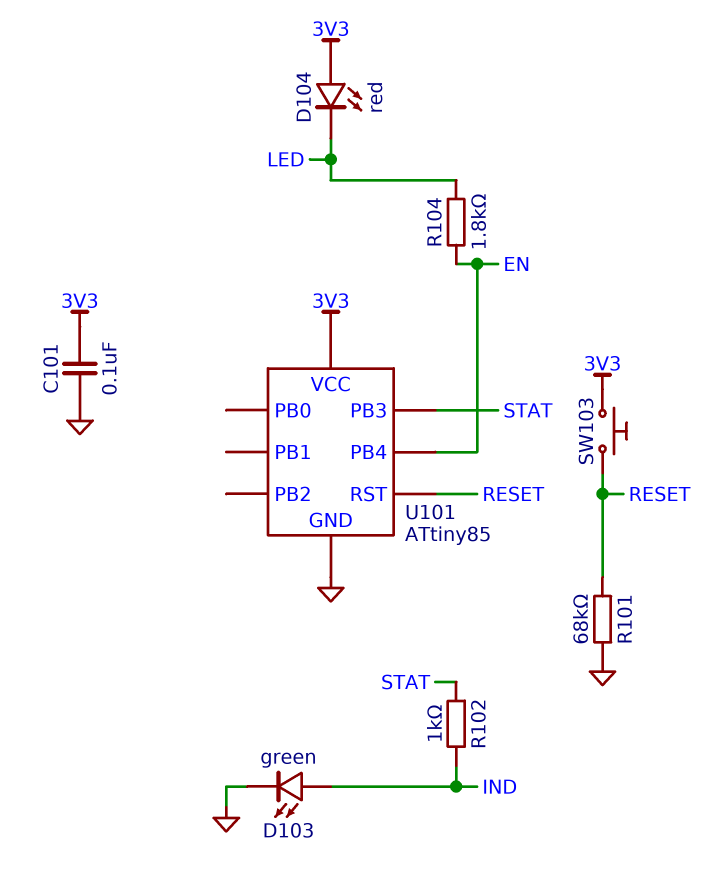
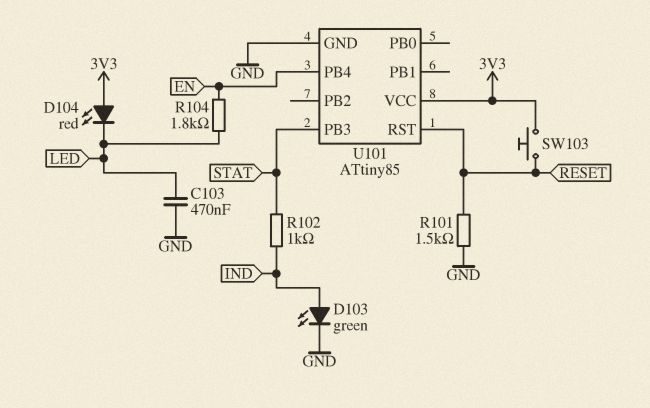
C101: 100nF (3V3, GND) -> none
C103: none -> 470nF (GND, LED)
R101: 68k (GND, RESET) -> 1.5k (GND, RESET)

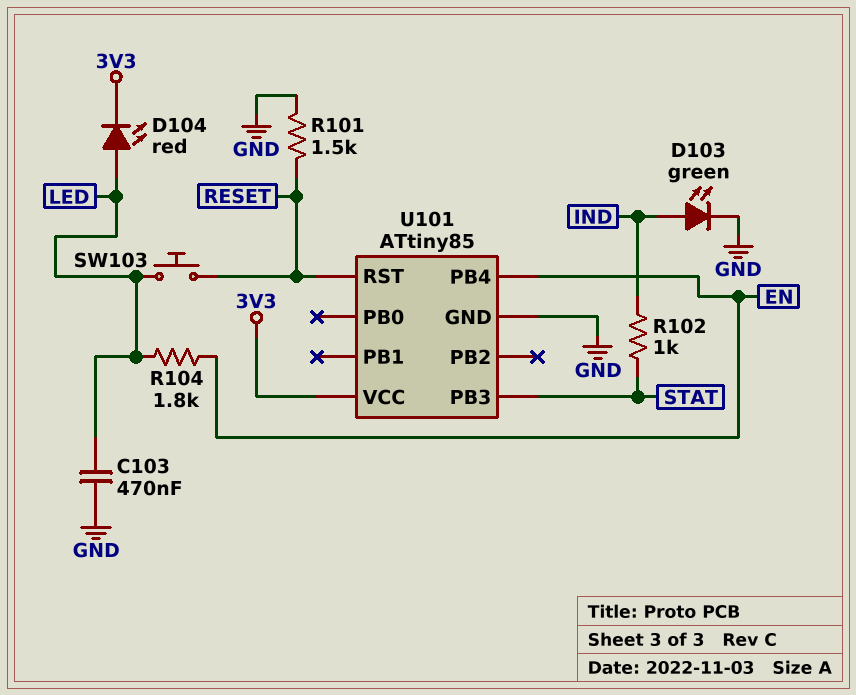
D104: LED red (A 3V3, K LED) -> LED red (A LED, K 3V3)
SW103: button (3V3, RESET) -> button (LED, RESET)

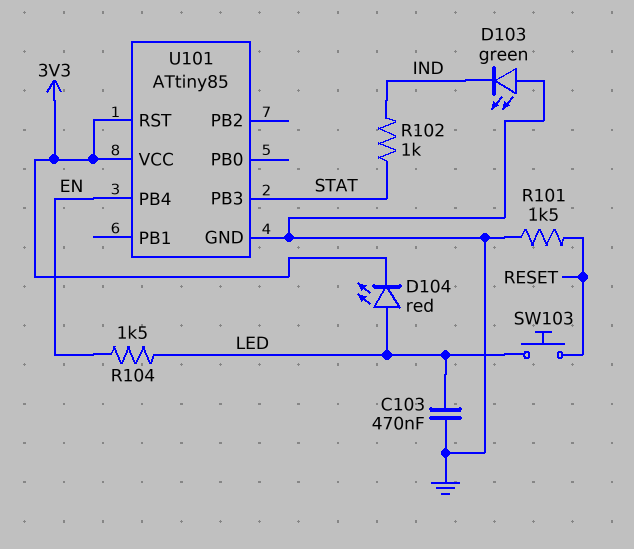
D103: LED green (A IND, K GND) -> LED green (A GND, K IND)
R104: 1.8k (EN, LED) -> 1.5k (EN, LED)
U101 pin RST: RESET -> 3V3

